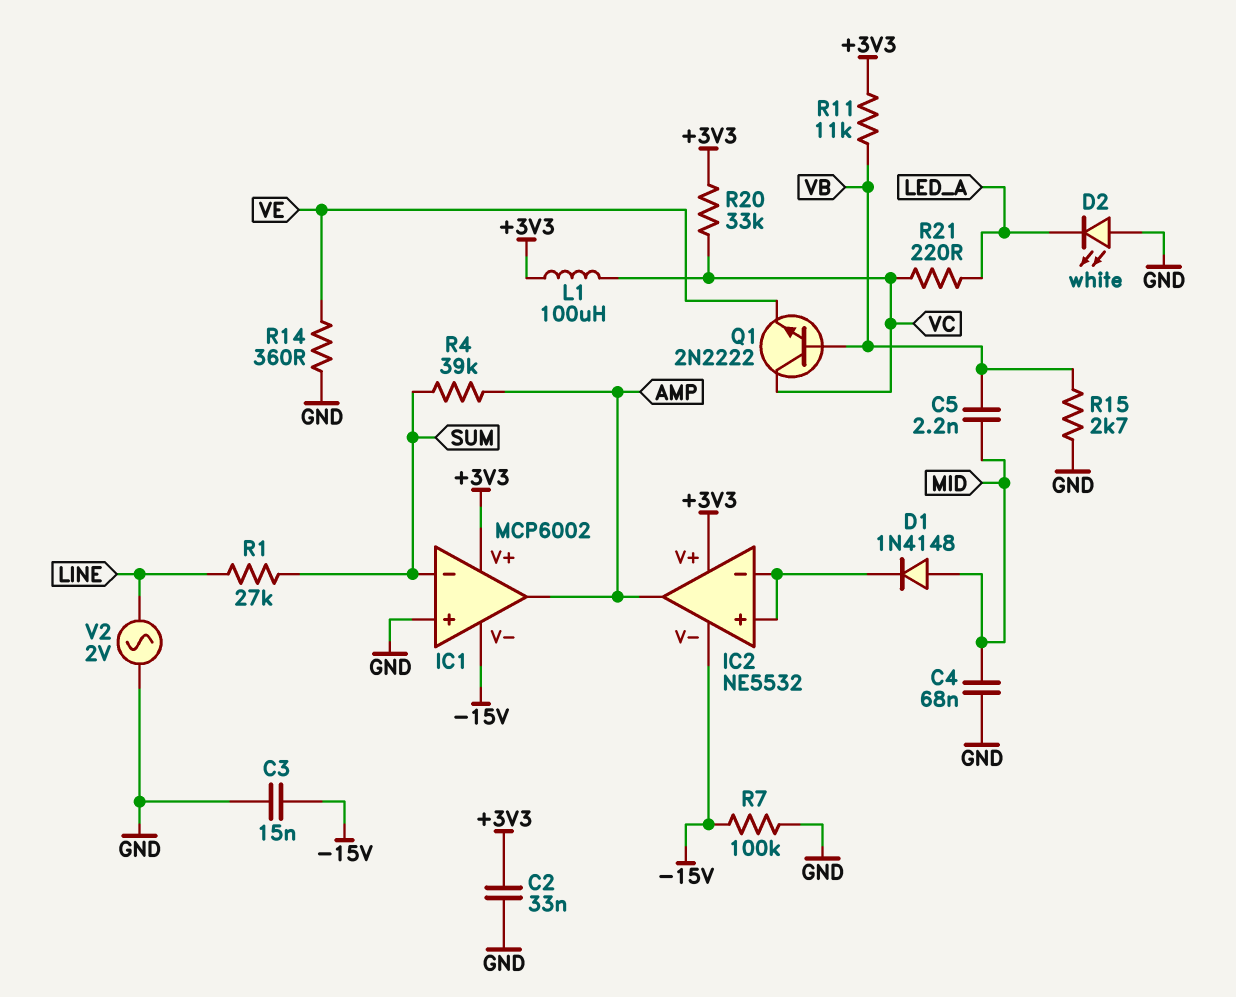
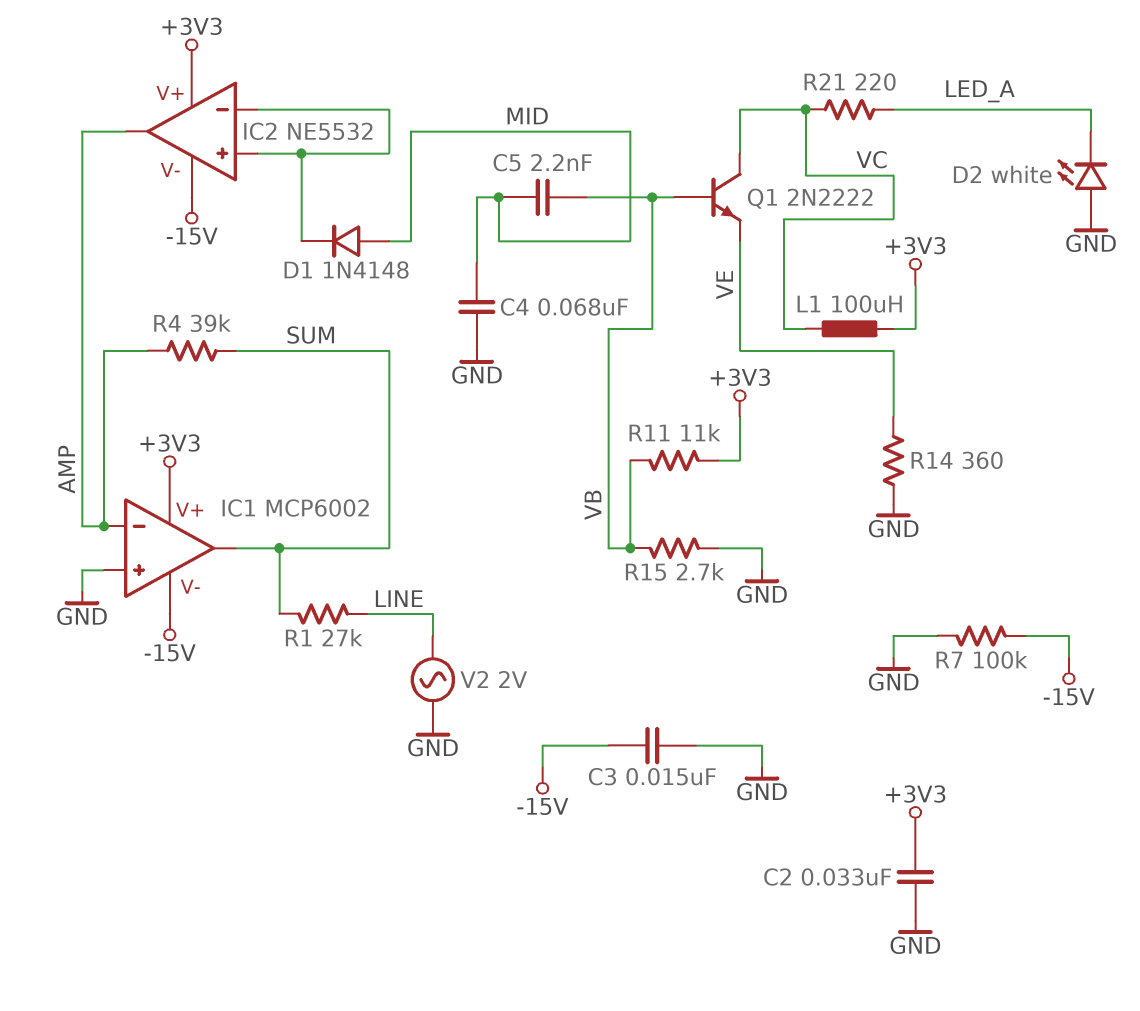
IC1 pin in-: SUM -> AMP
IC1 pin out: AMP -> SUM
R20: 33k (+3V3, VC) -> none

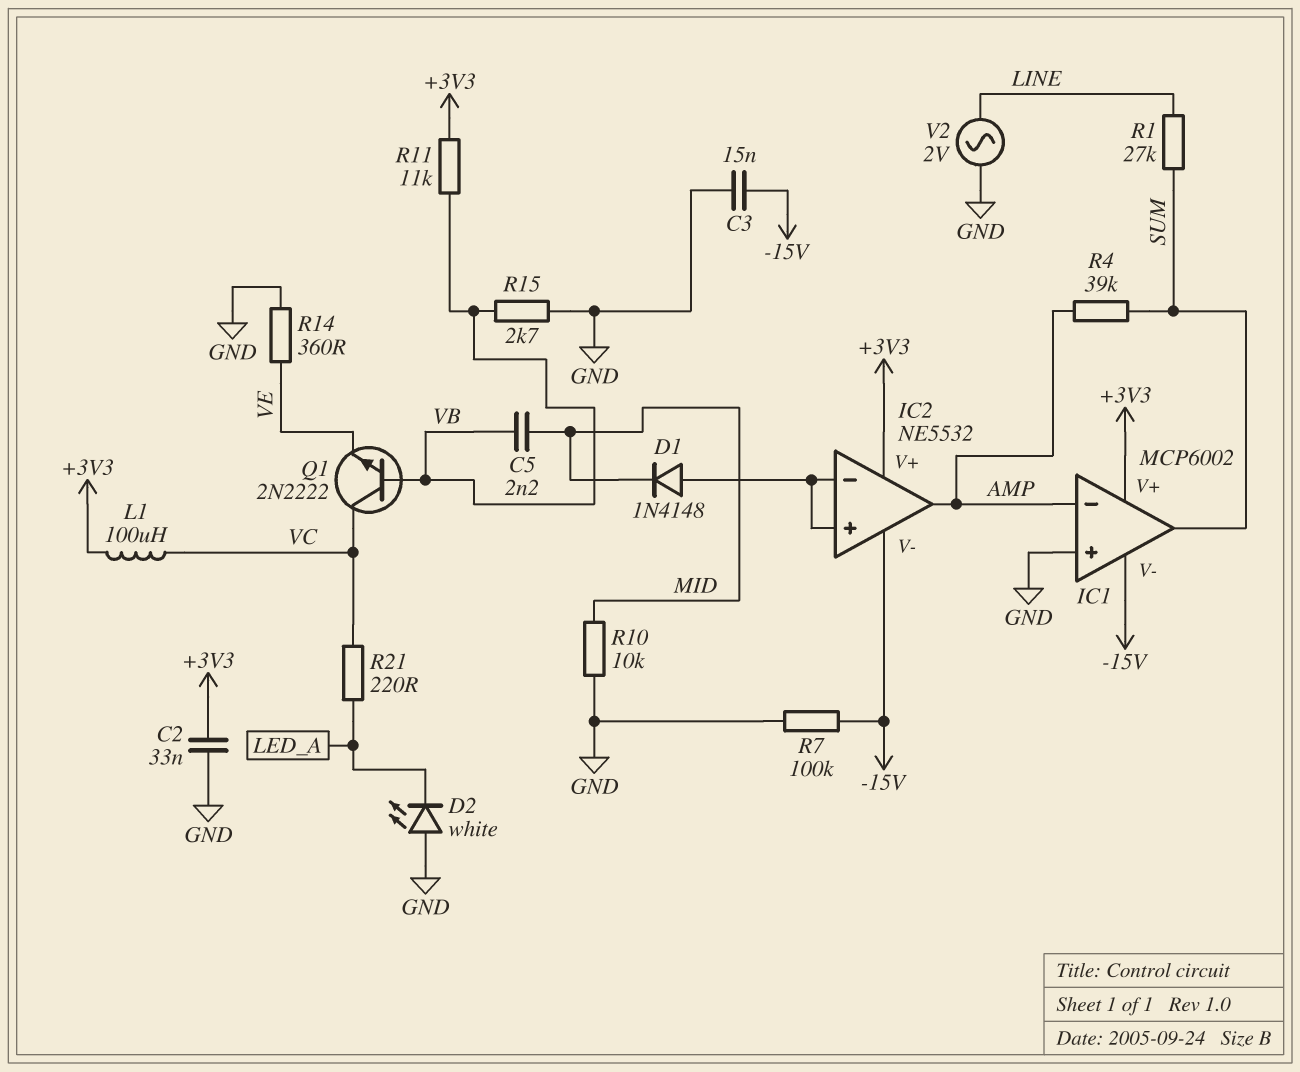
C4: 68nF (GND, MID) -> none
D1: diode 1N4148 (A MID, K IC2/in+) -> diode 1N4148 (A IC2/in+, K MID)
R10: none -> 10k (GND, MID)

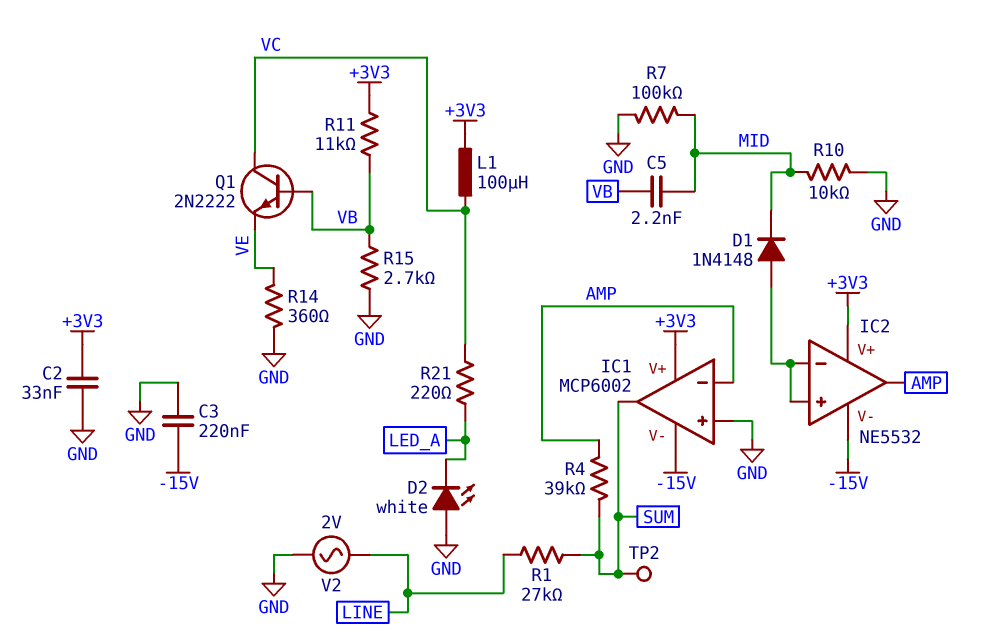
C3: 15nF (-15V, GND) -> 220nF (-15V, GND)
R7: 100k (-15V, GND) -> 100k (GND, MID)
TP2: none -> test point (SUM)

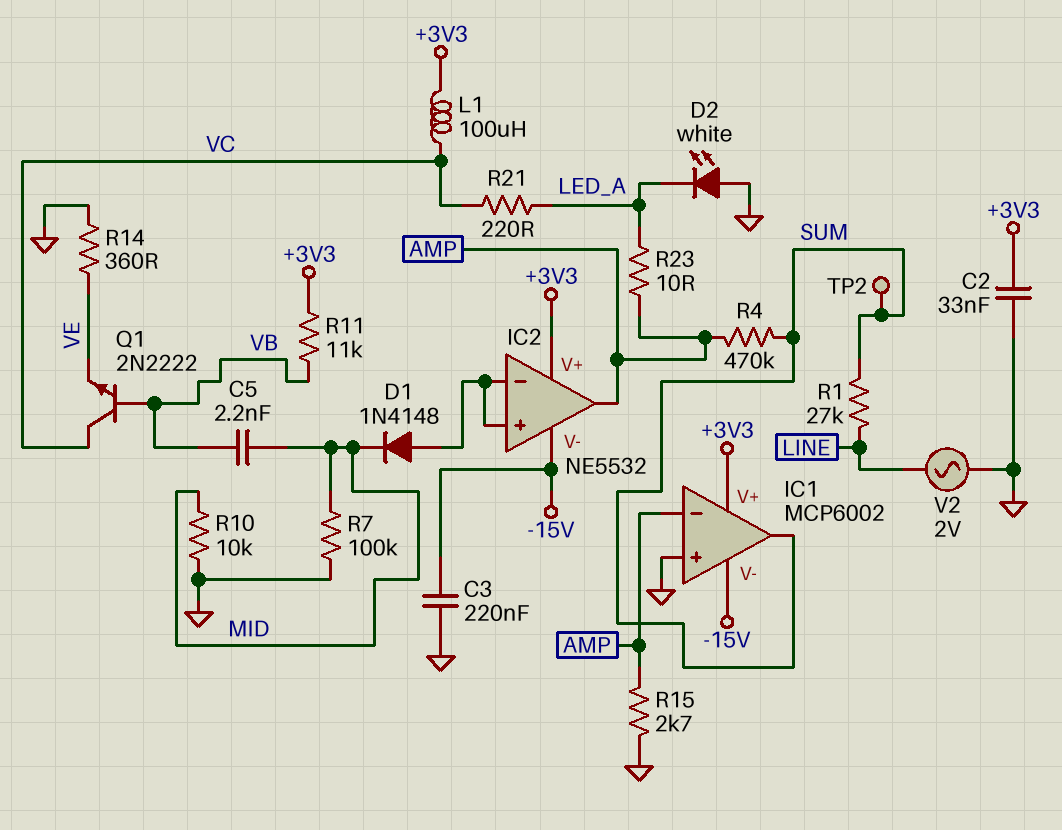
R4: 39k (AMP, SUM) -> 470k (AMP, SUM)
R15: 2.7k (GND, VB) -> 2.7k (AMP, GND)
R23: none -> 10 (AMP, LED_A)

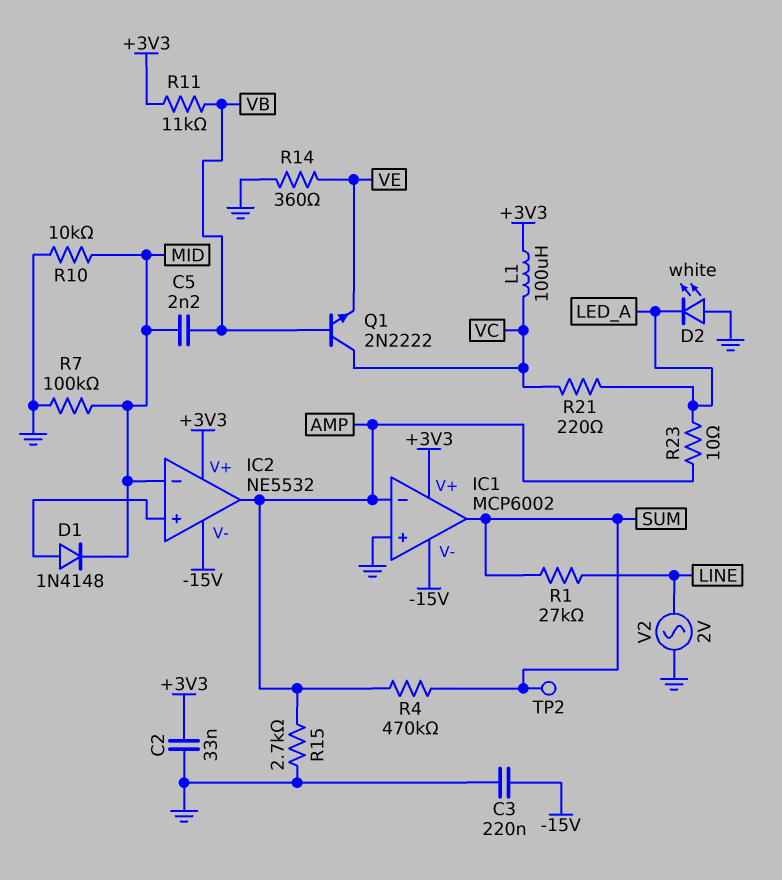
IC2 pin in-: IC2/in+ -> MID

